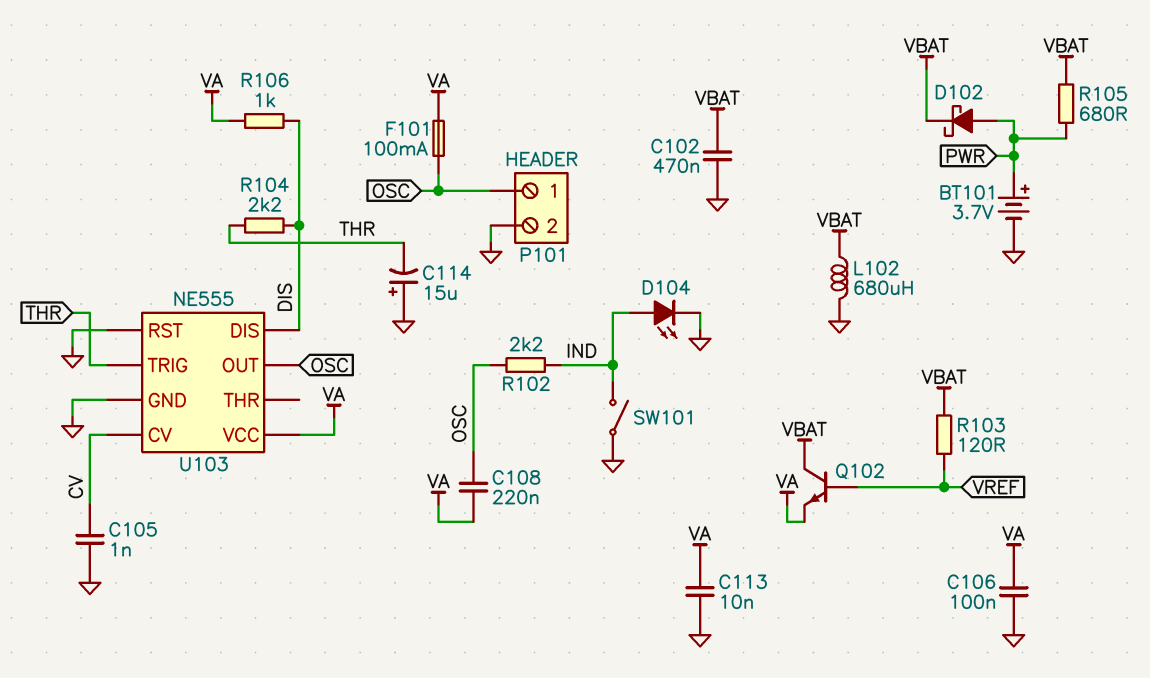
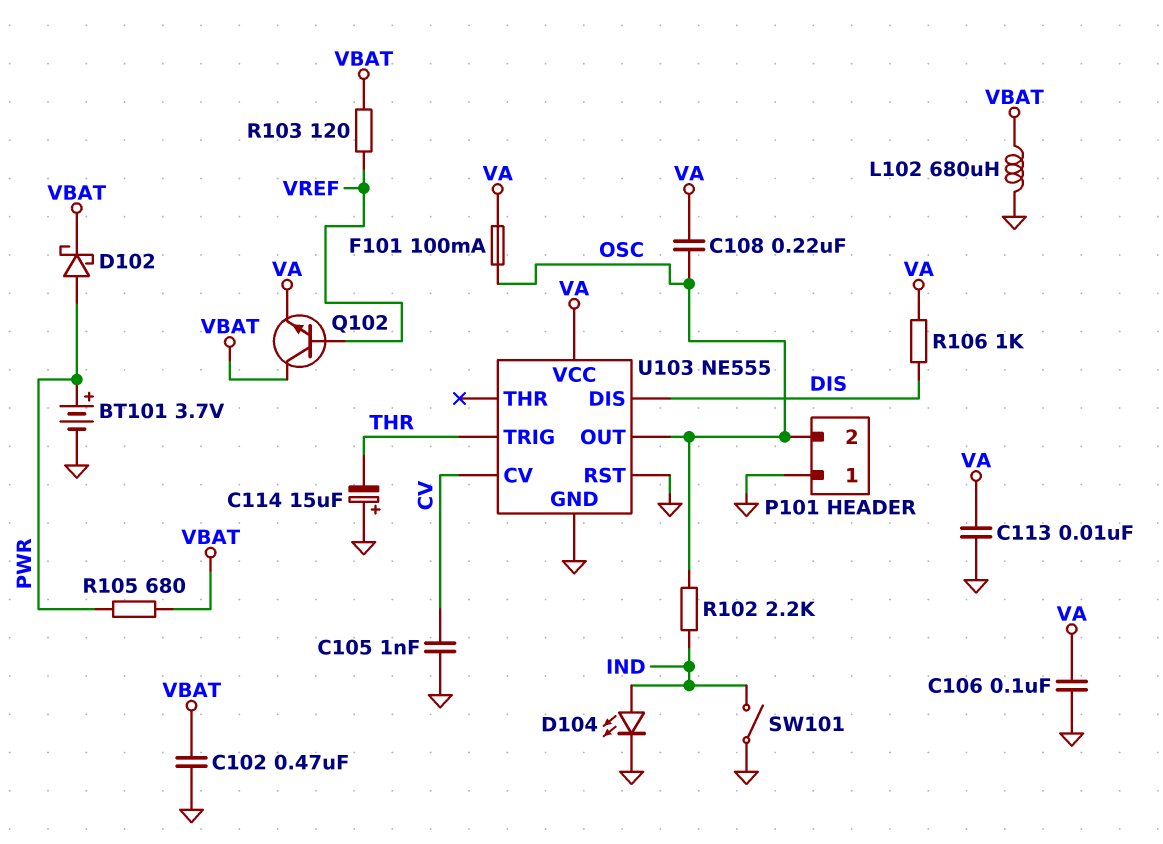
P101 pin 1: OSC -> GND
P101 pin 2: GND -> OSC
R104: 2.2k (DIS, THR) -> none

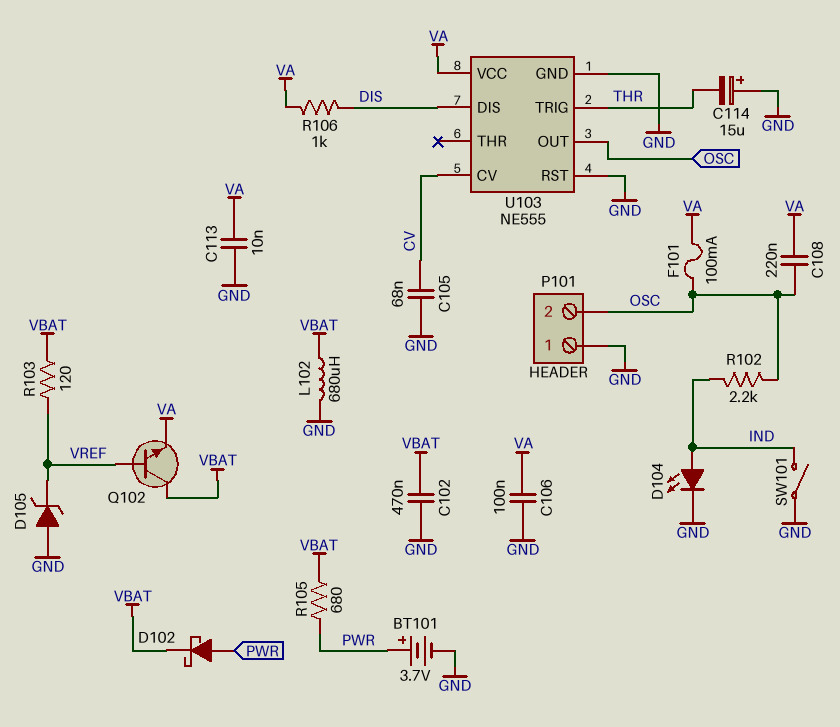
C105: 1nF (CV, GND) -> 68nF (CV, GND)
D105: none -> zener (A GND, K VREF)

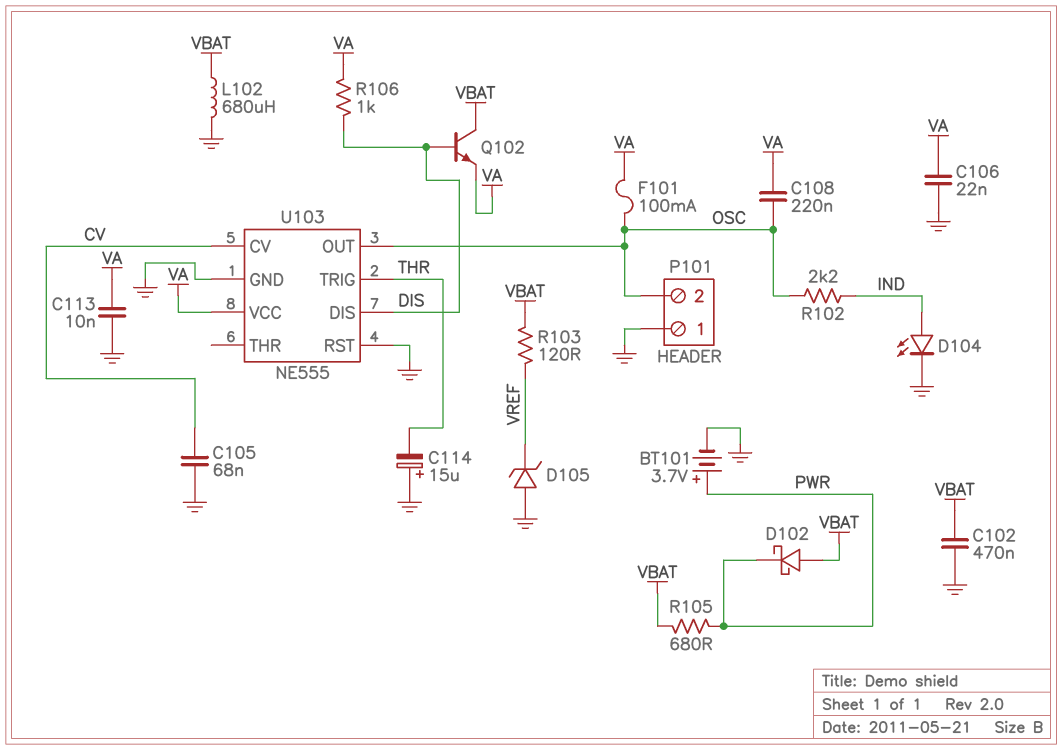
C106: 100nF (GND, VA) -> 22nF (GND, VA)
D102: schottky (A PWR, K VBAT) -> schottky (A VBAT, K PWR)
Q102: NPN (B VREF, C VBAT, E VA) -> NPN (B DIS, C VBAT, E VA)
SW101: switch (GND, IND) -> none

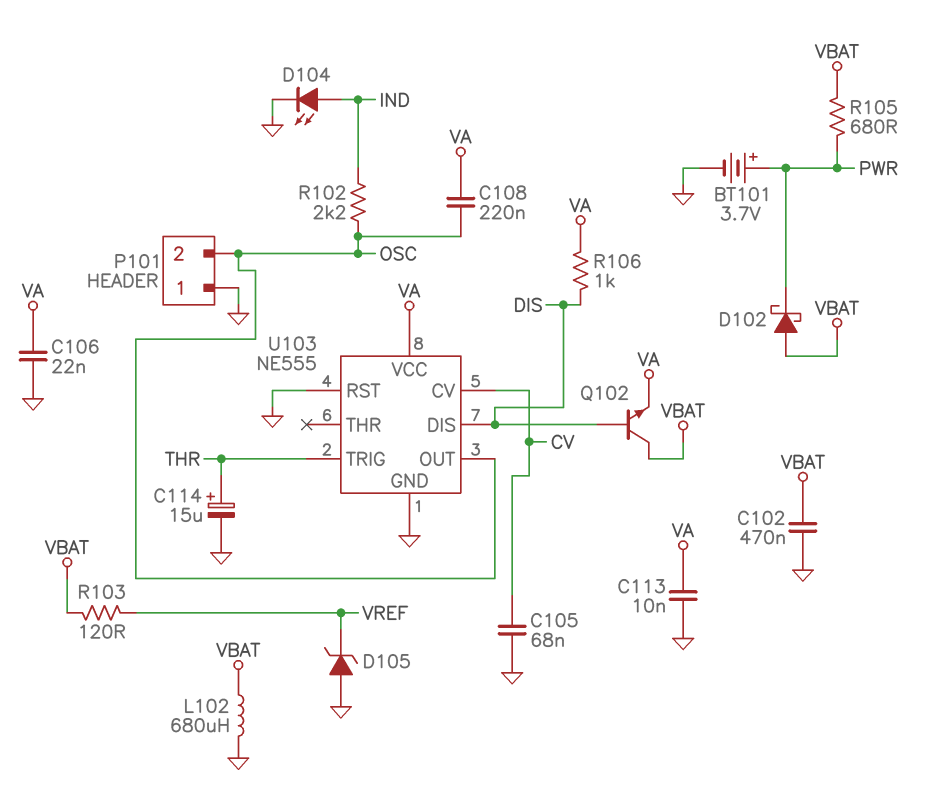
C114: 15uF (plus GND, minus THR) -> 15uF (plus THR, minus GND)
F101: 100mA (OSC, VA) -> none

